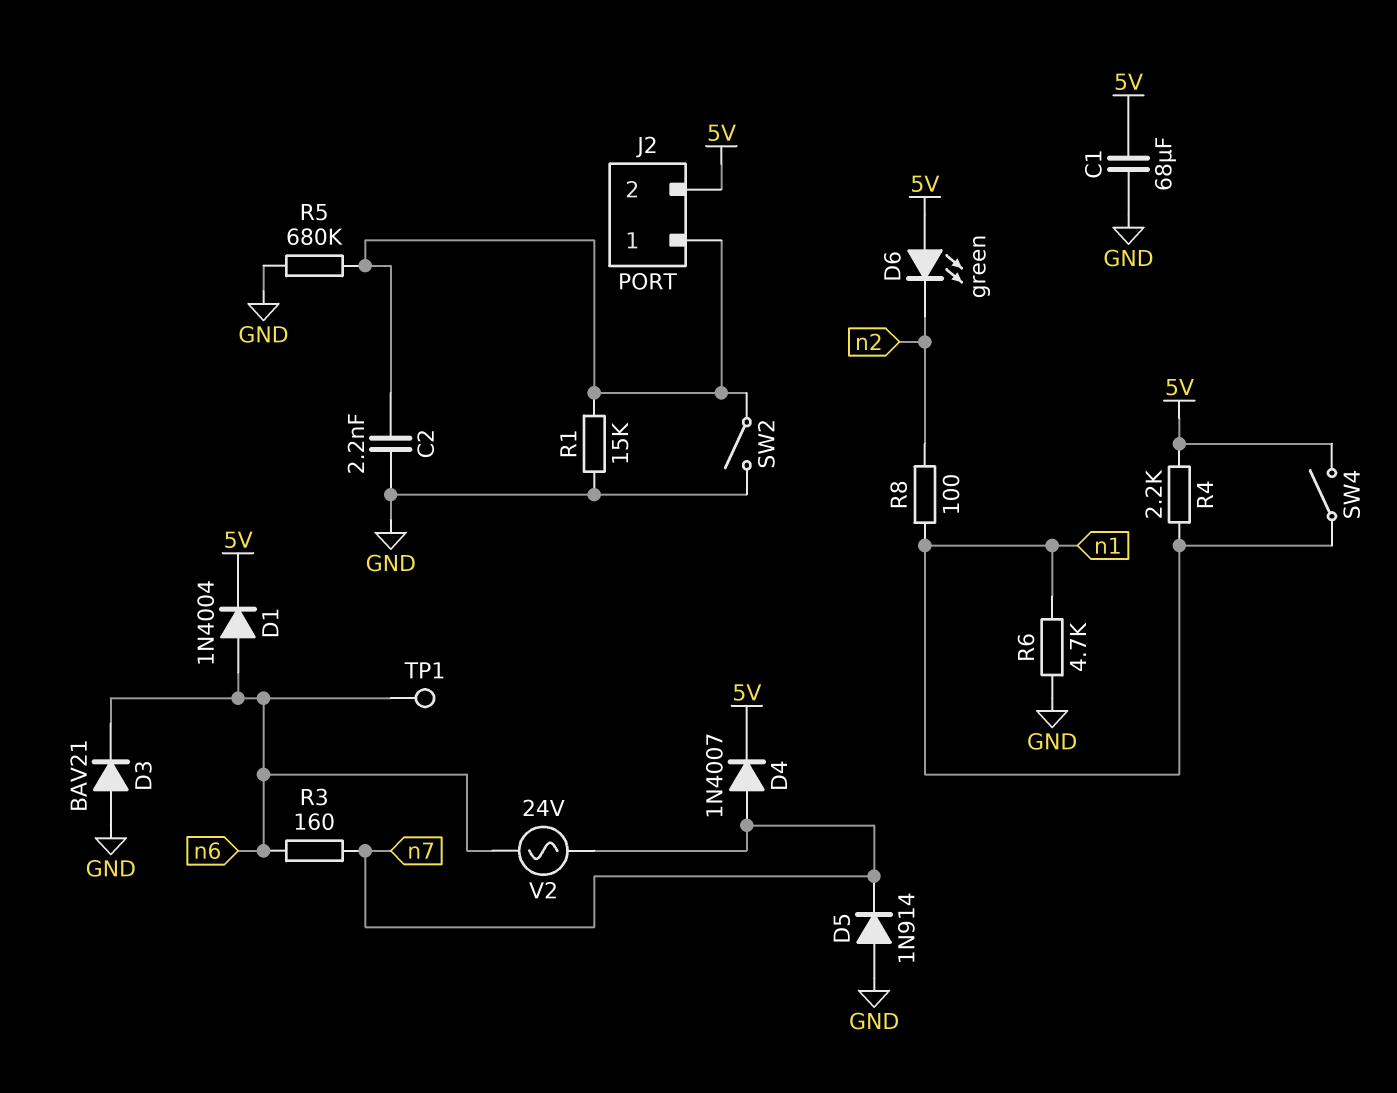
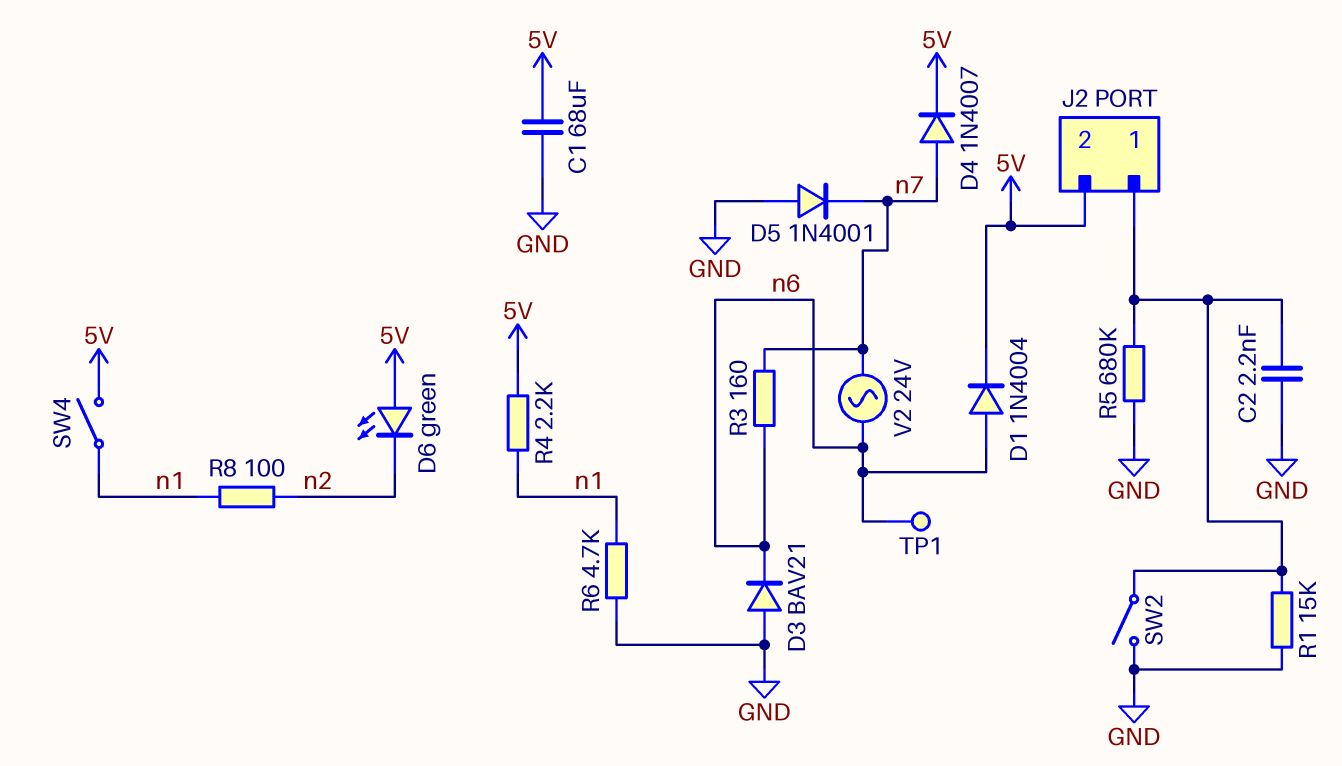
D5: diode 1N914 (A GND, K n7) -> diode 1N4001 (A GND, K n7)

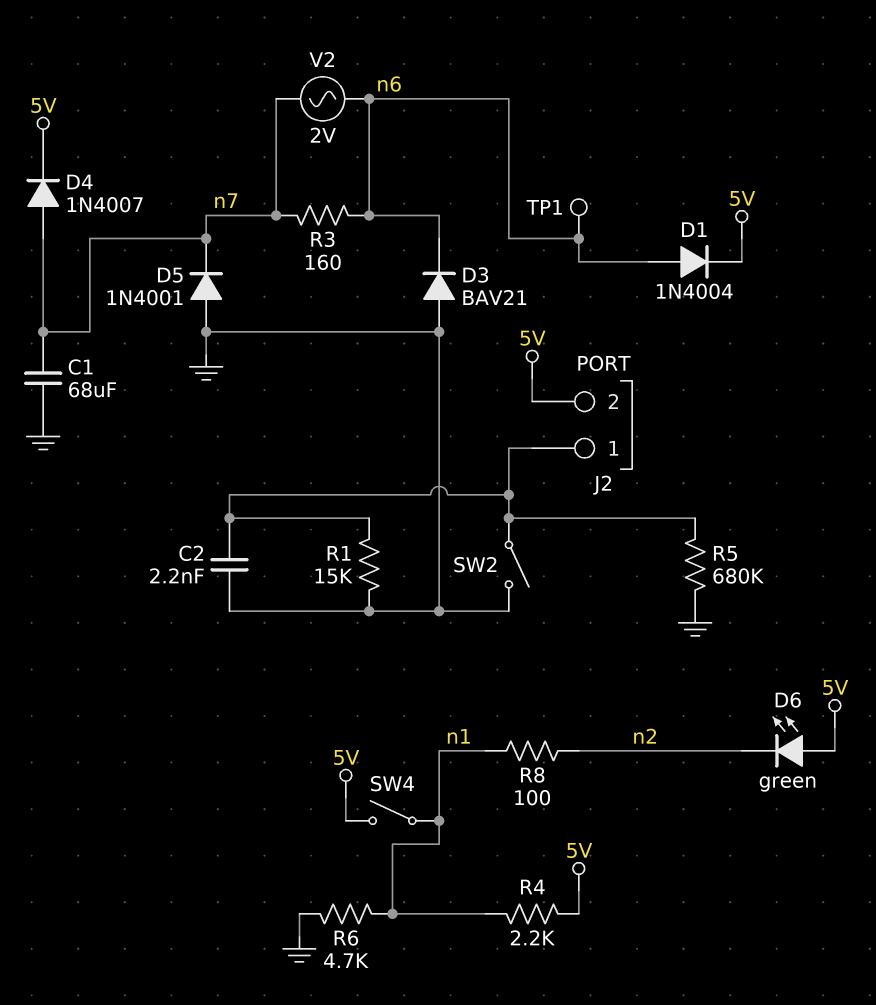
C1: 68uF (5V, GND) -> 68uF (GND, n7)
V2: AC 24V (n6, n7) -> AC 2V (n6, n7)

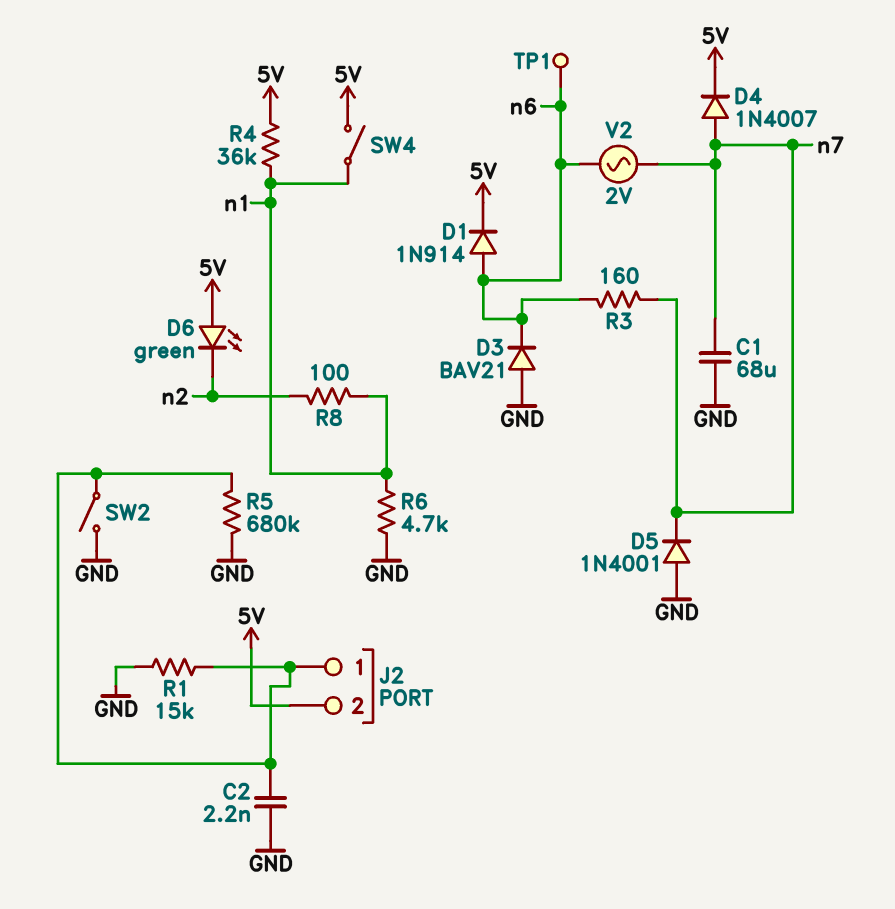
D1: diode 1N4004 (A n6, K 5V) -> diode 1N914 (A n6, K 5V)
R4: 2.2k (5V, n1) -> 36k (5V, n1)

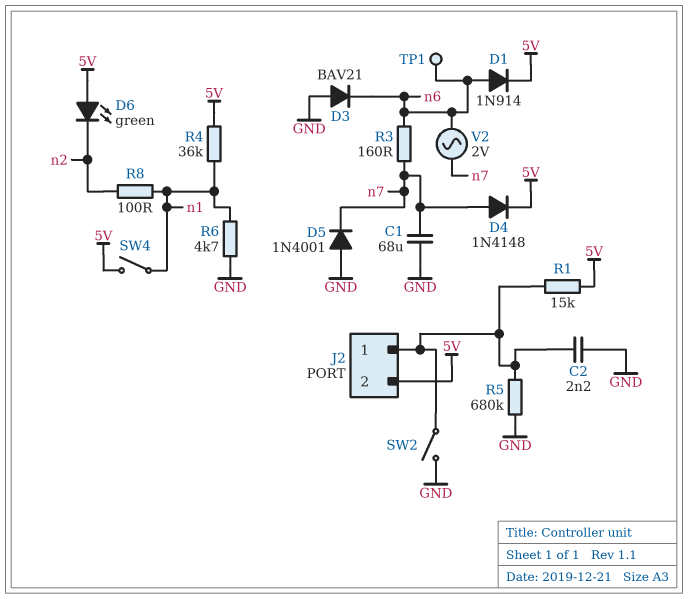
D4: diode 1N4007 (A n7, K 5V) -> diode 1N4148 (A n7, K 5V)
R1: 15k (GND, J2/1) -> 15k (5V, J2/1)

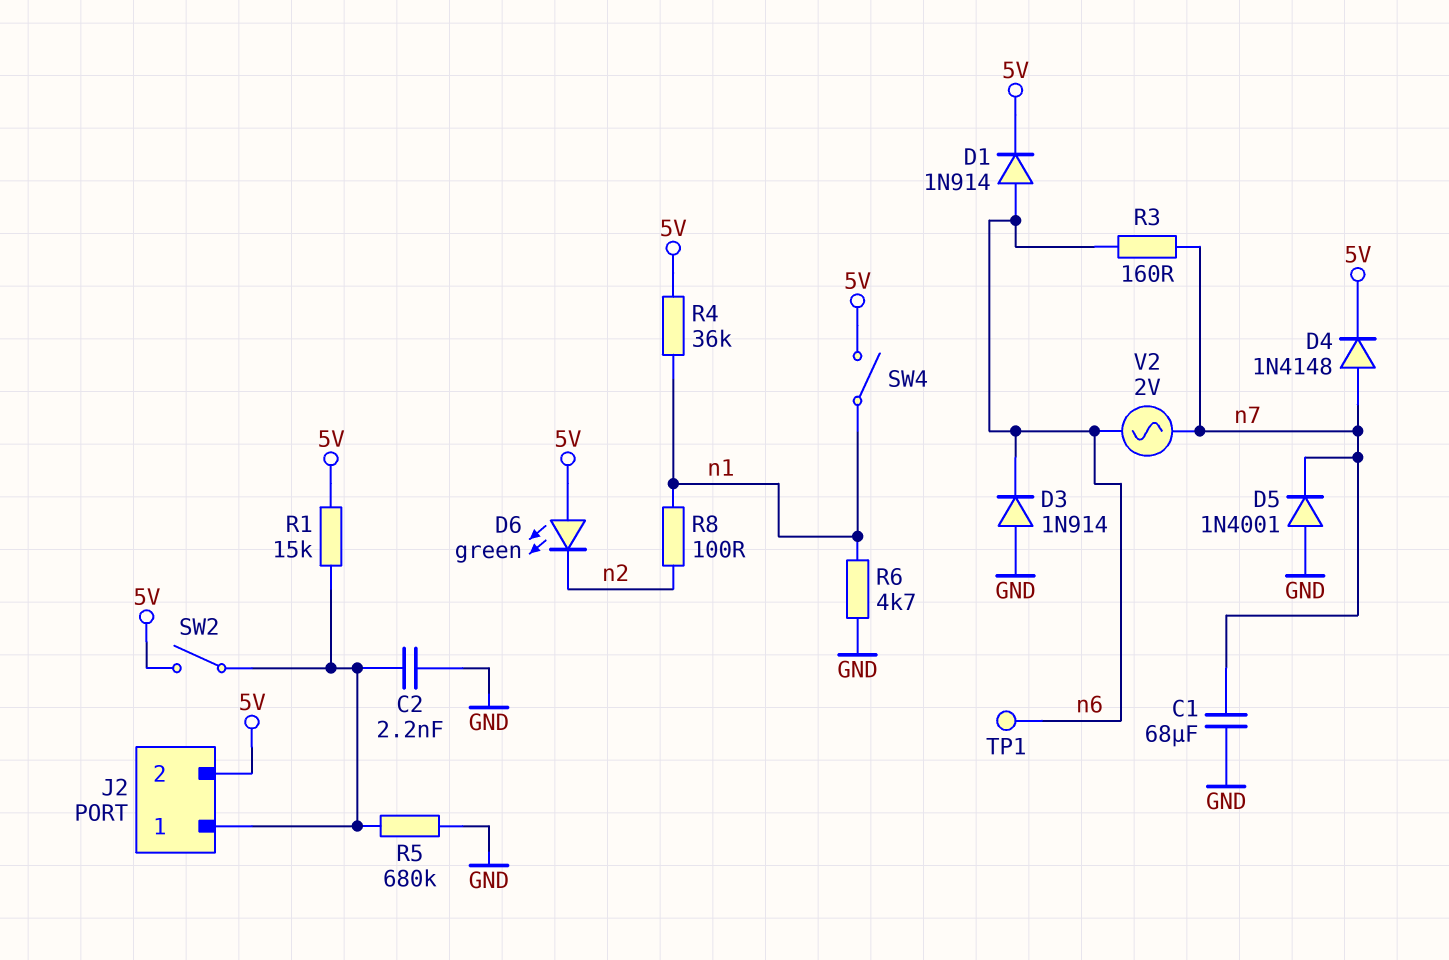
D3: diode BAV21 (A GND, K n6) -> diode 1N914 (A GND, K n6)
SW2: switch (GND, J2/1) -> switch (5V, J2/1)

